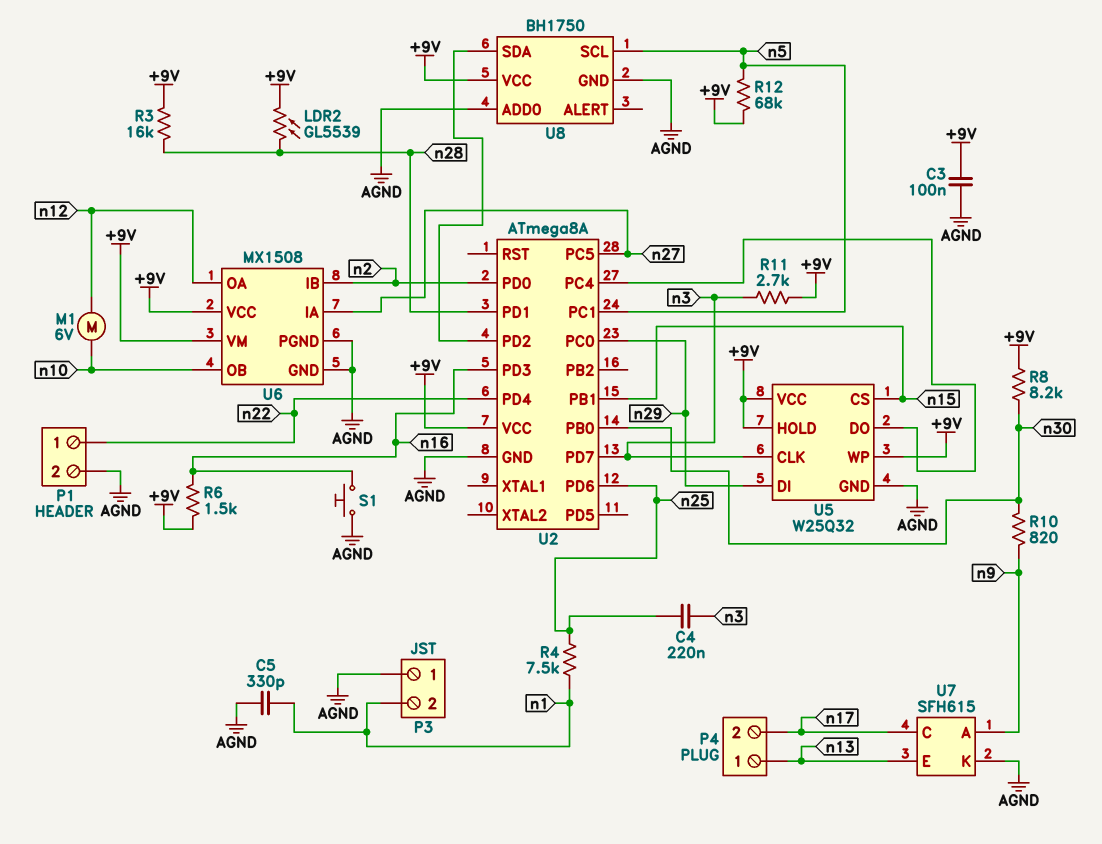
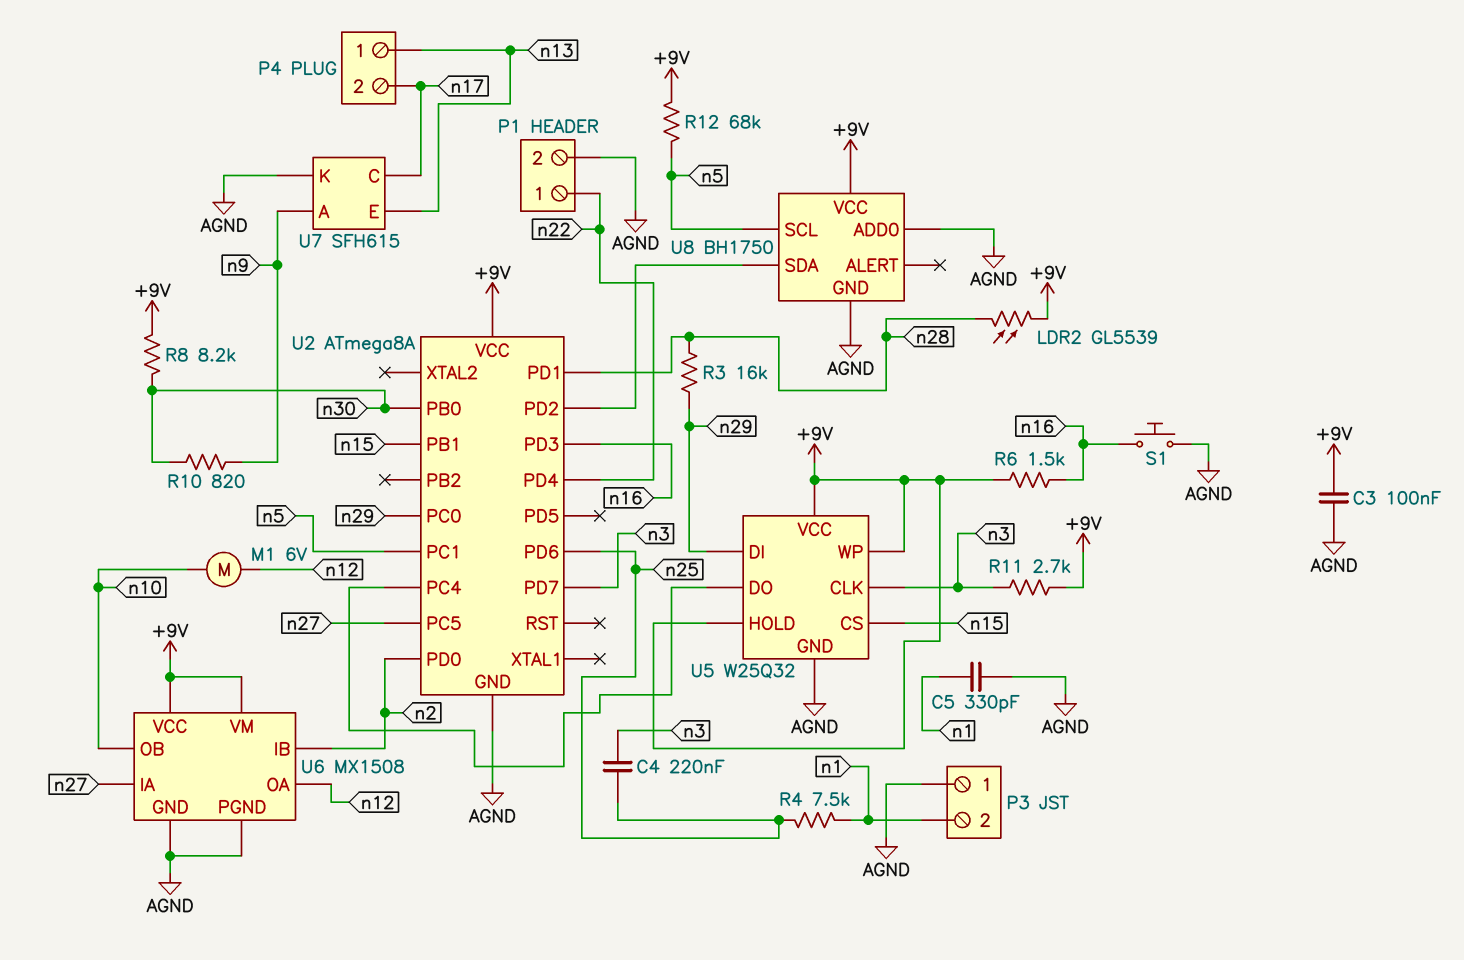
R3: 16k (+9V, n28) -> 16k (n28, n29)

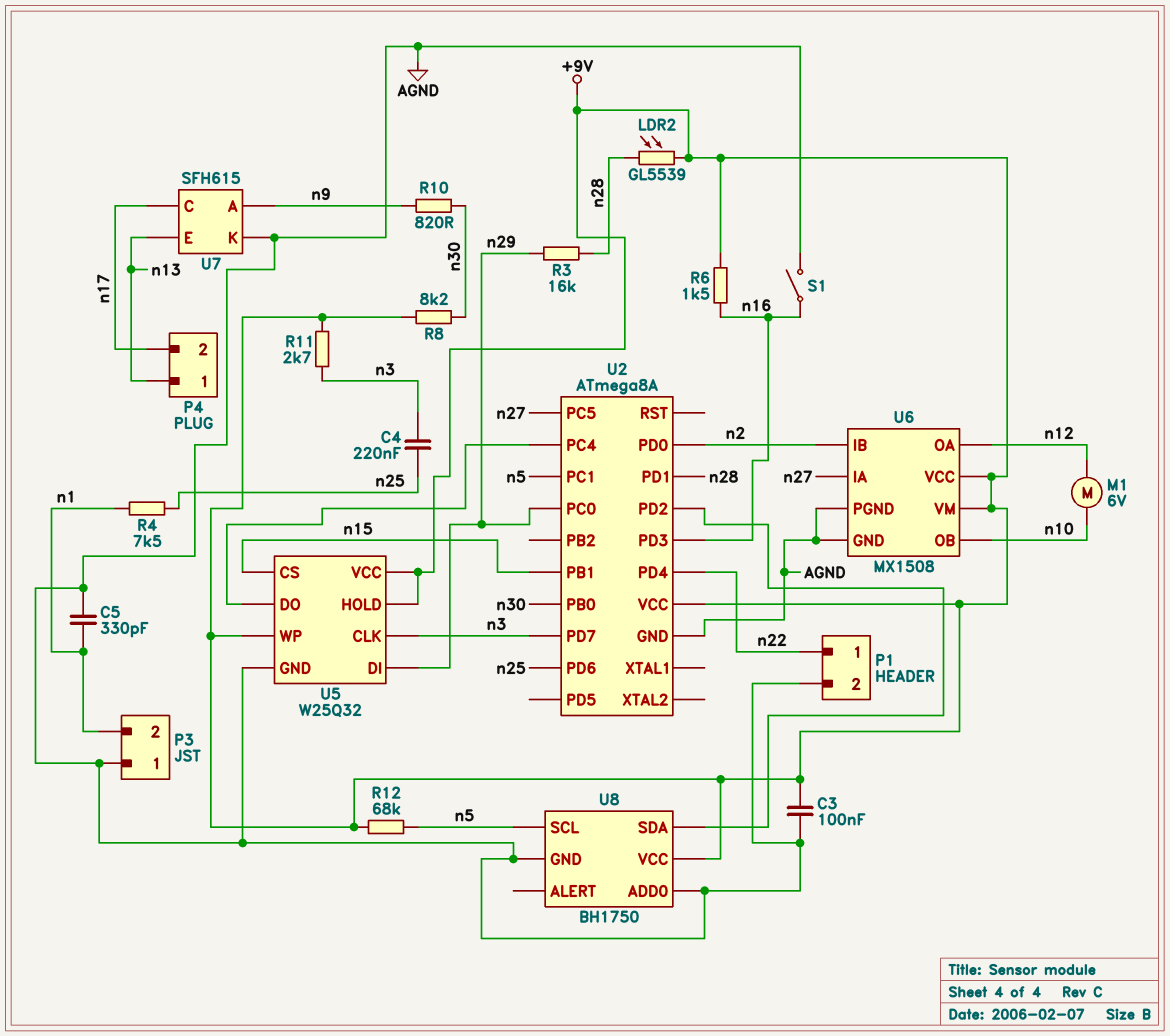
S1: button (AGND, n16) -> switch (AGND, n16)

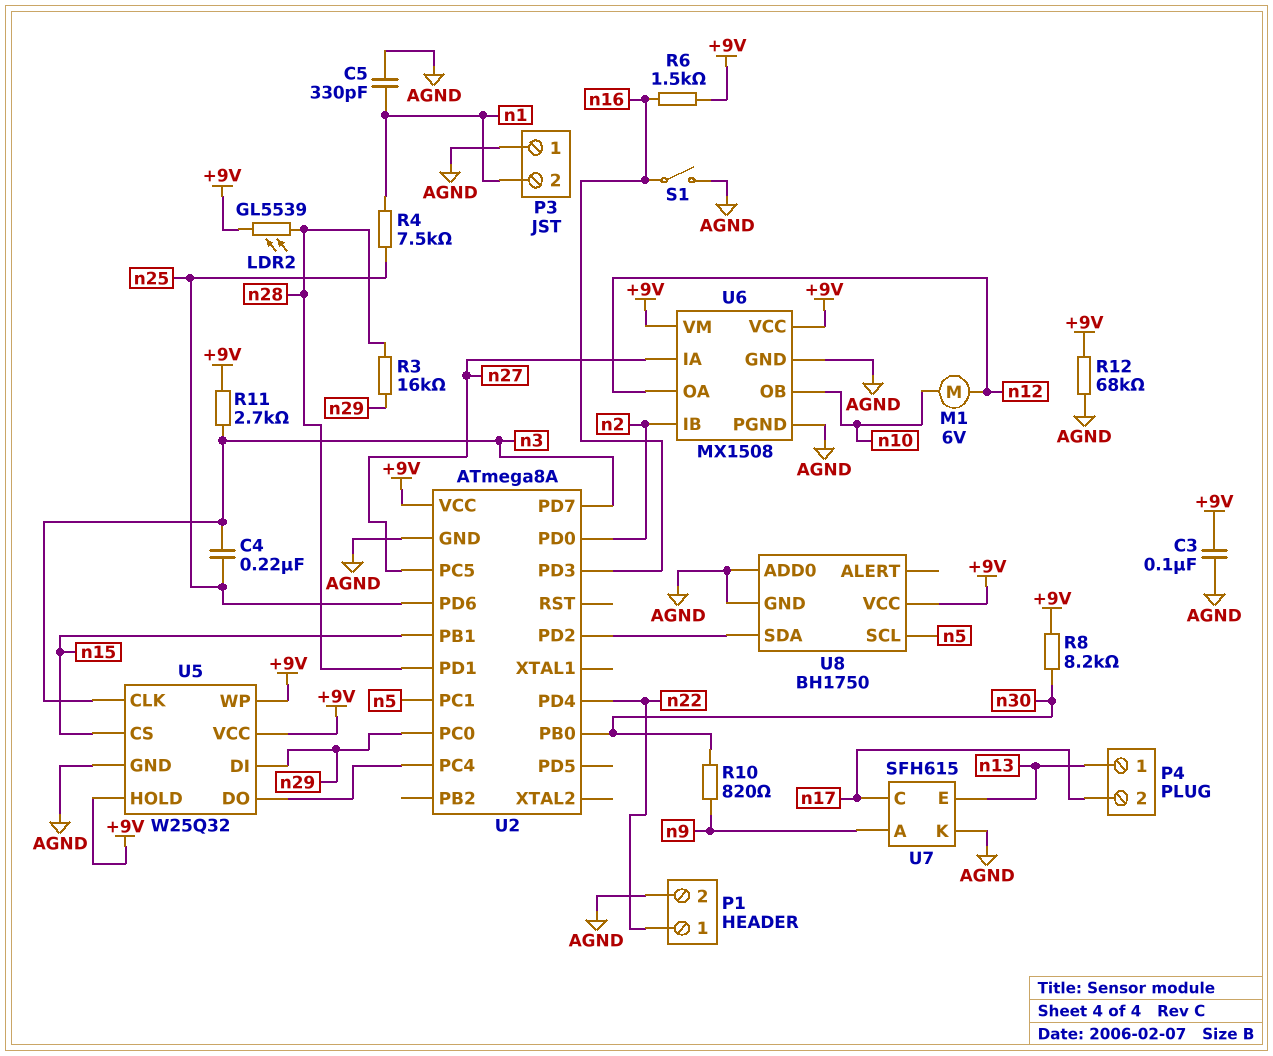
R12: 68k (+9V, n5) -> 68k (+9V, AGND)

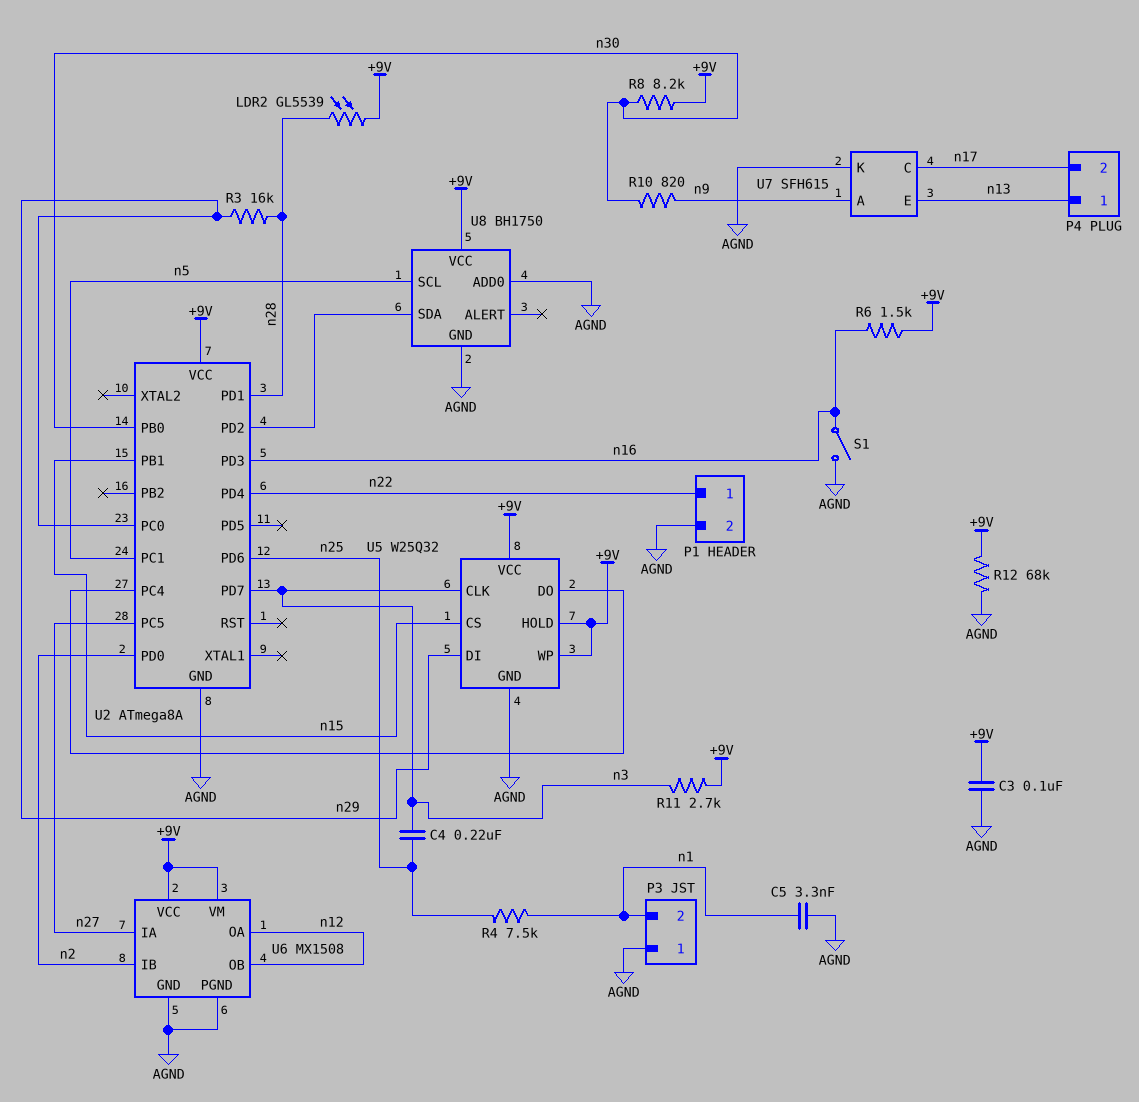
C5: 330pF (AGND, n1) -> 3.3nF (AGND, n1)
M1: motor 6V (n10, n12) -> none
U6 pin OB: n10 -> n12

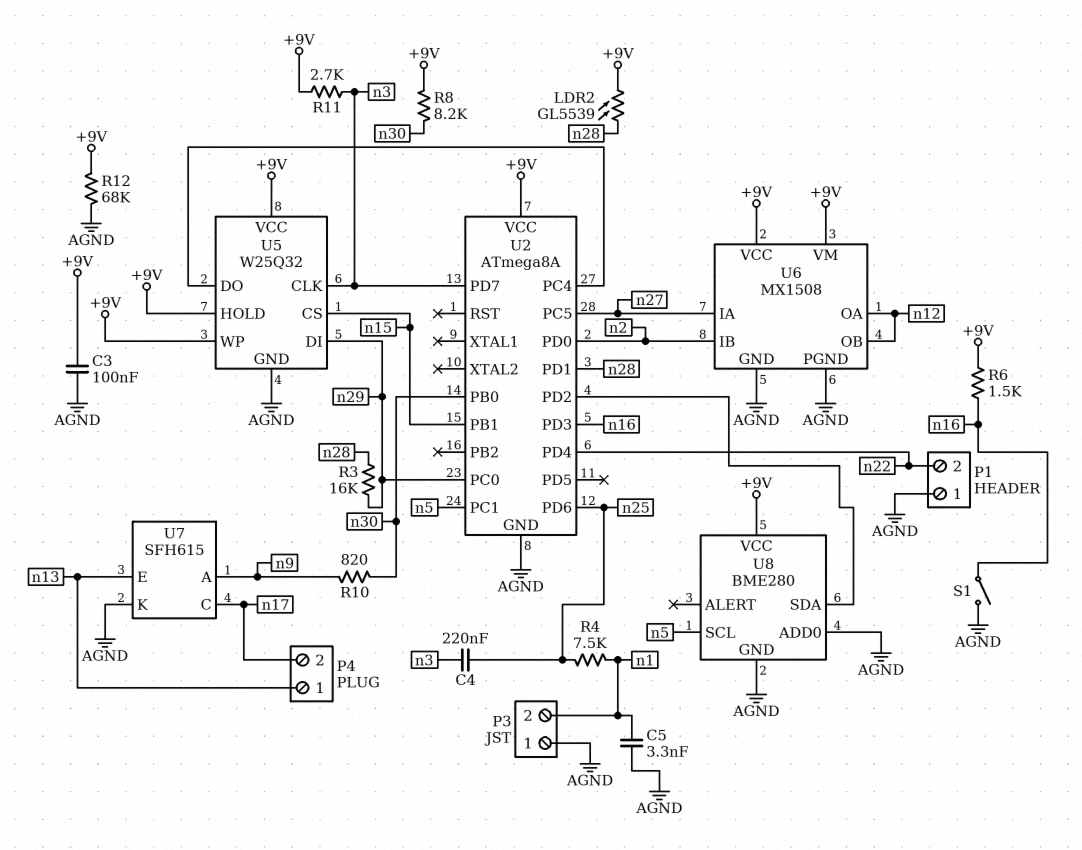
P1 pin 1: n22 -> AGND
P1 pin 2: AGND -> n22
U8: BH1750 -> BME280

